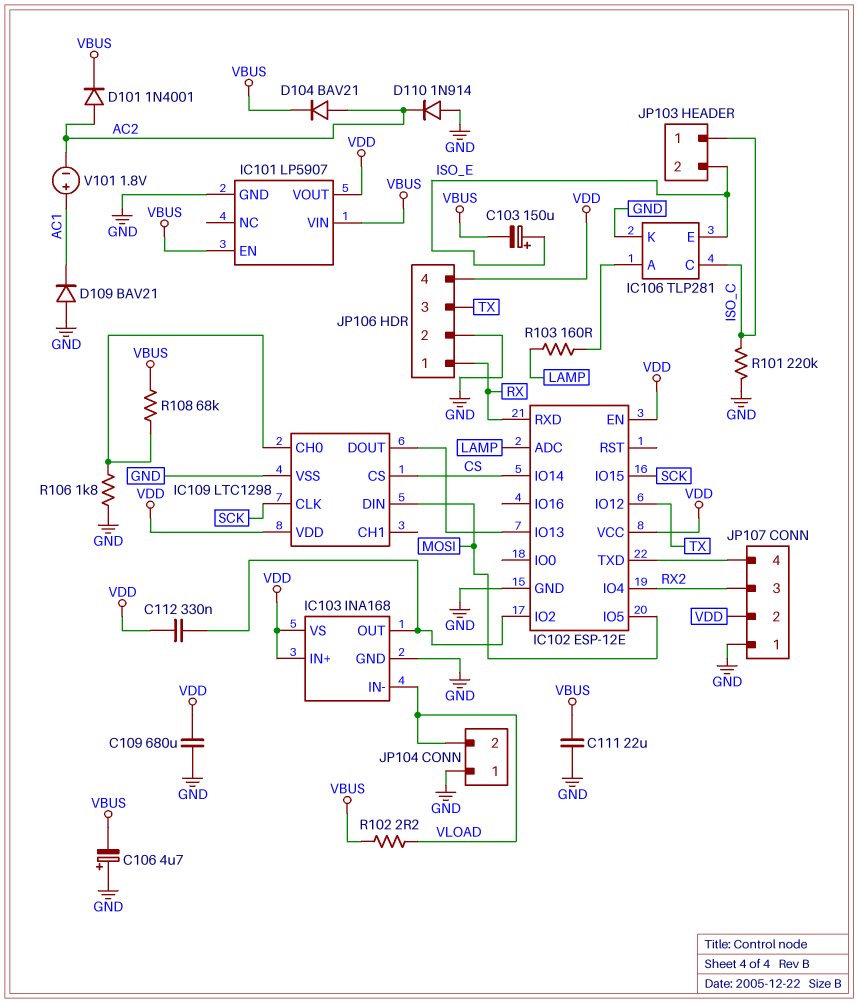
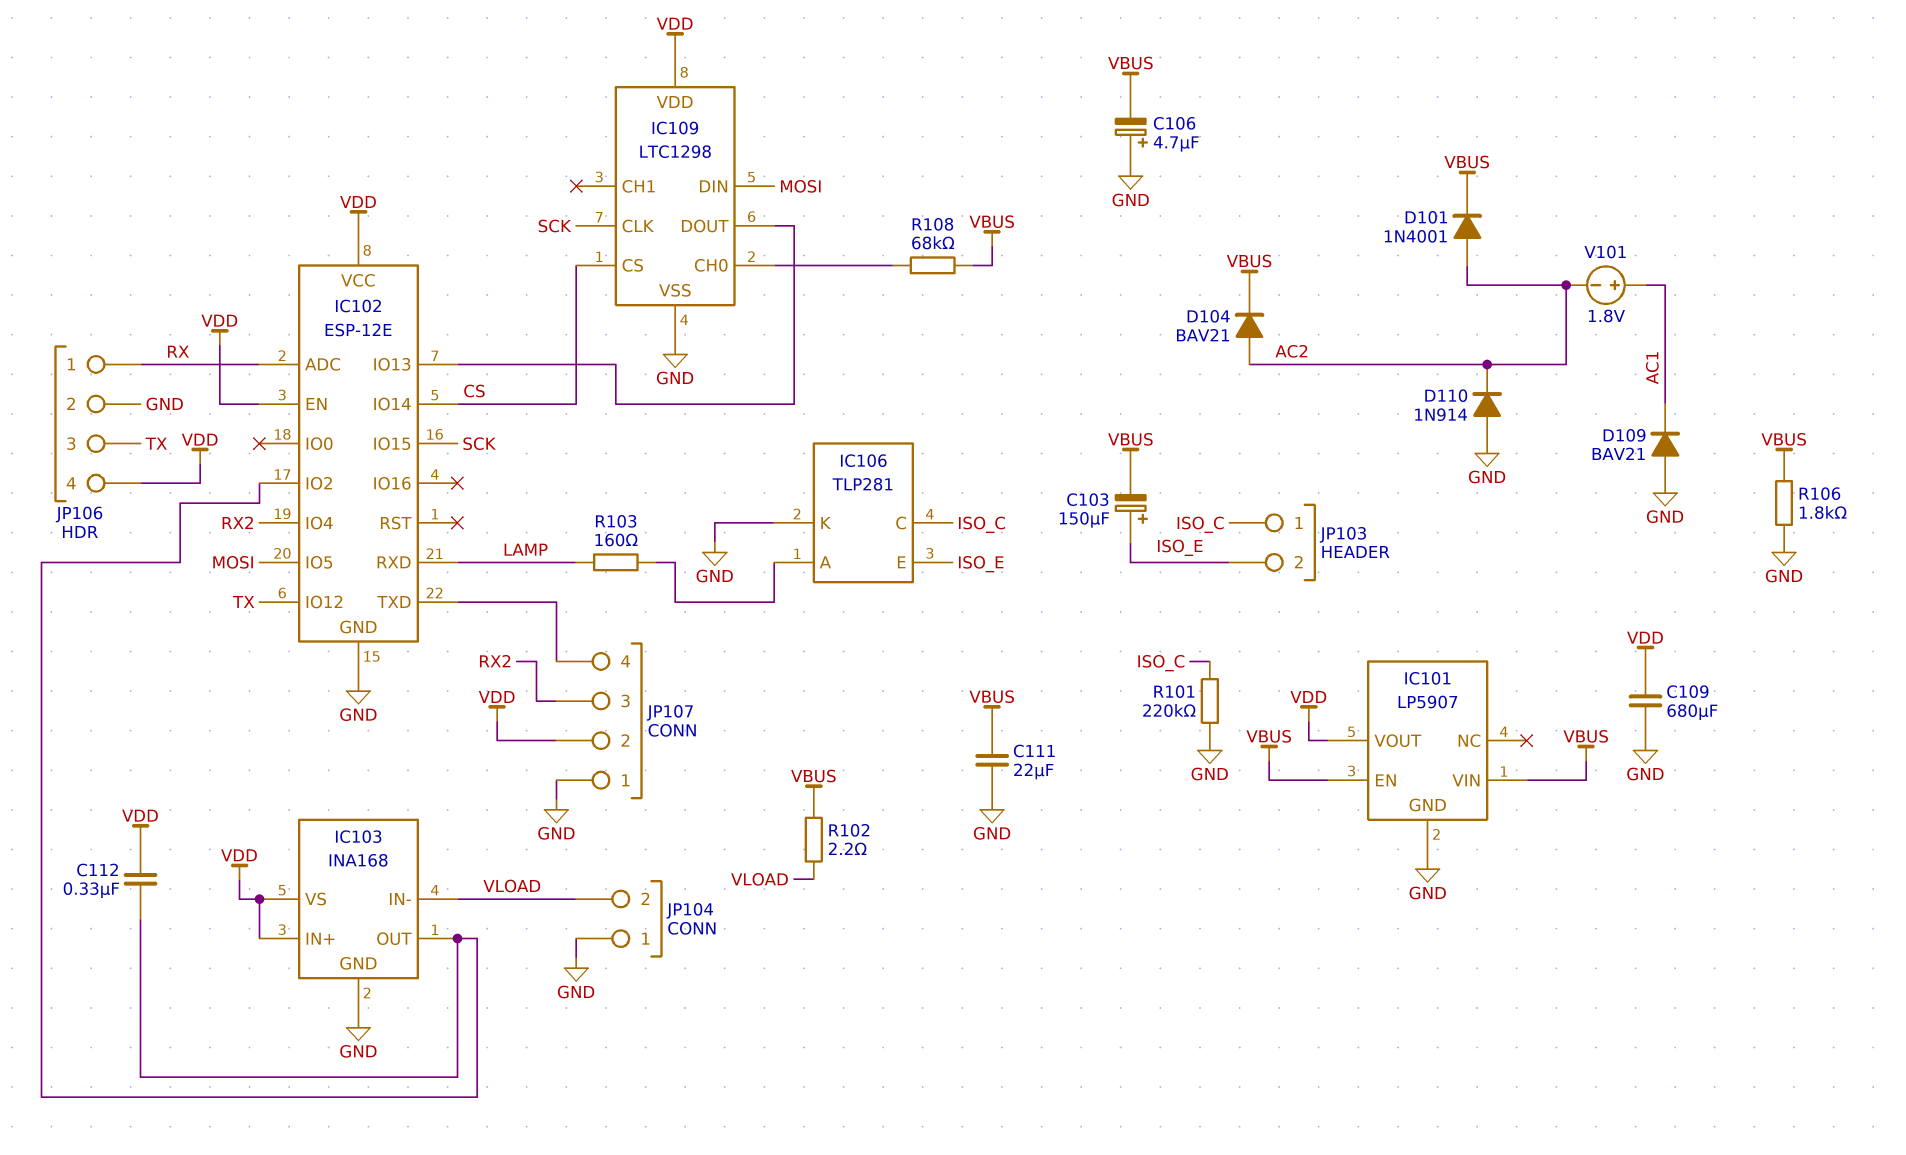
IC102 pin ADC: LAMP -> RX
IC102 pin RXD: RX -> LAMP
R106: 1.8k (GND, IC109/CH0) -> 1.8k (GND, VBUS)

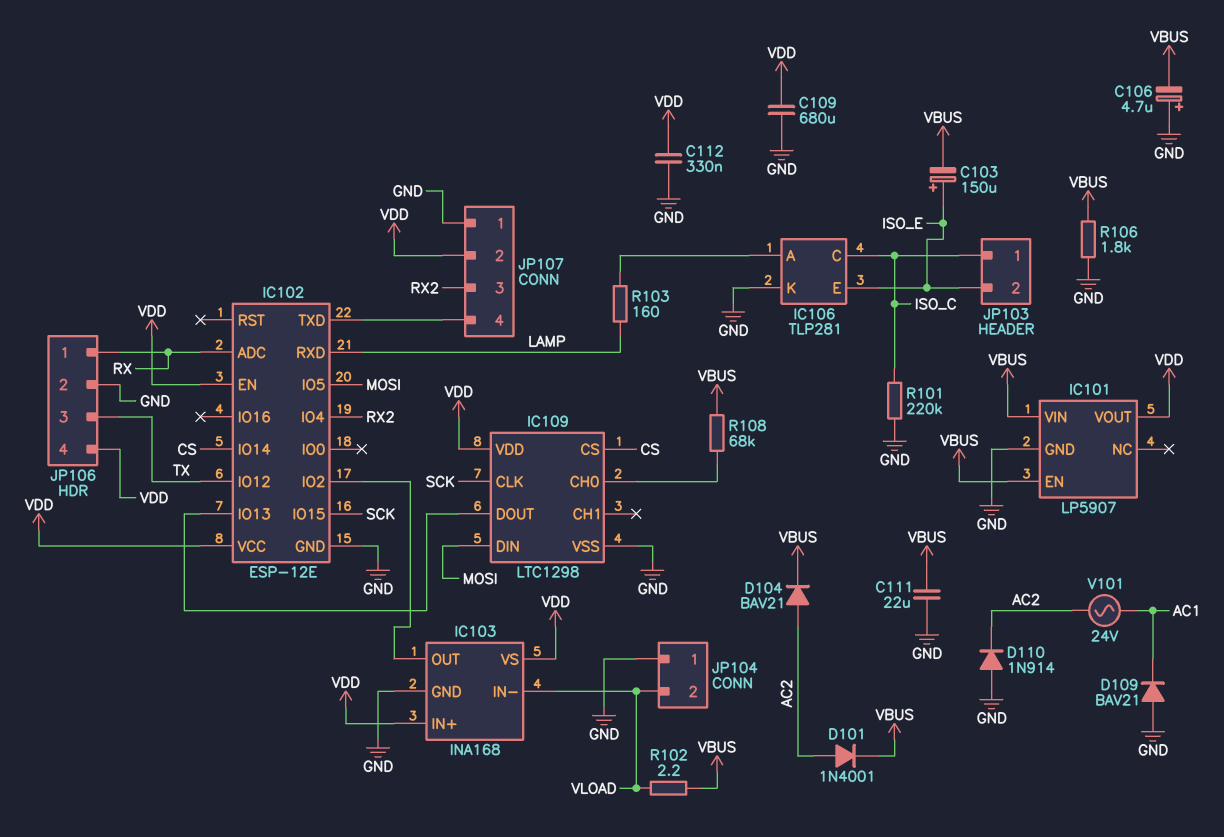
C112: 330nF (IC102/IO2, VDD) -> 330nF (GND, VDD)
V101: 1.8V (plus AC1, minus AC2) -> AC 24V (AC1, AC2)

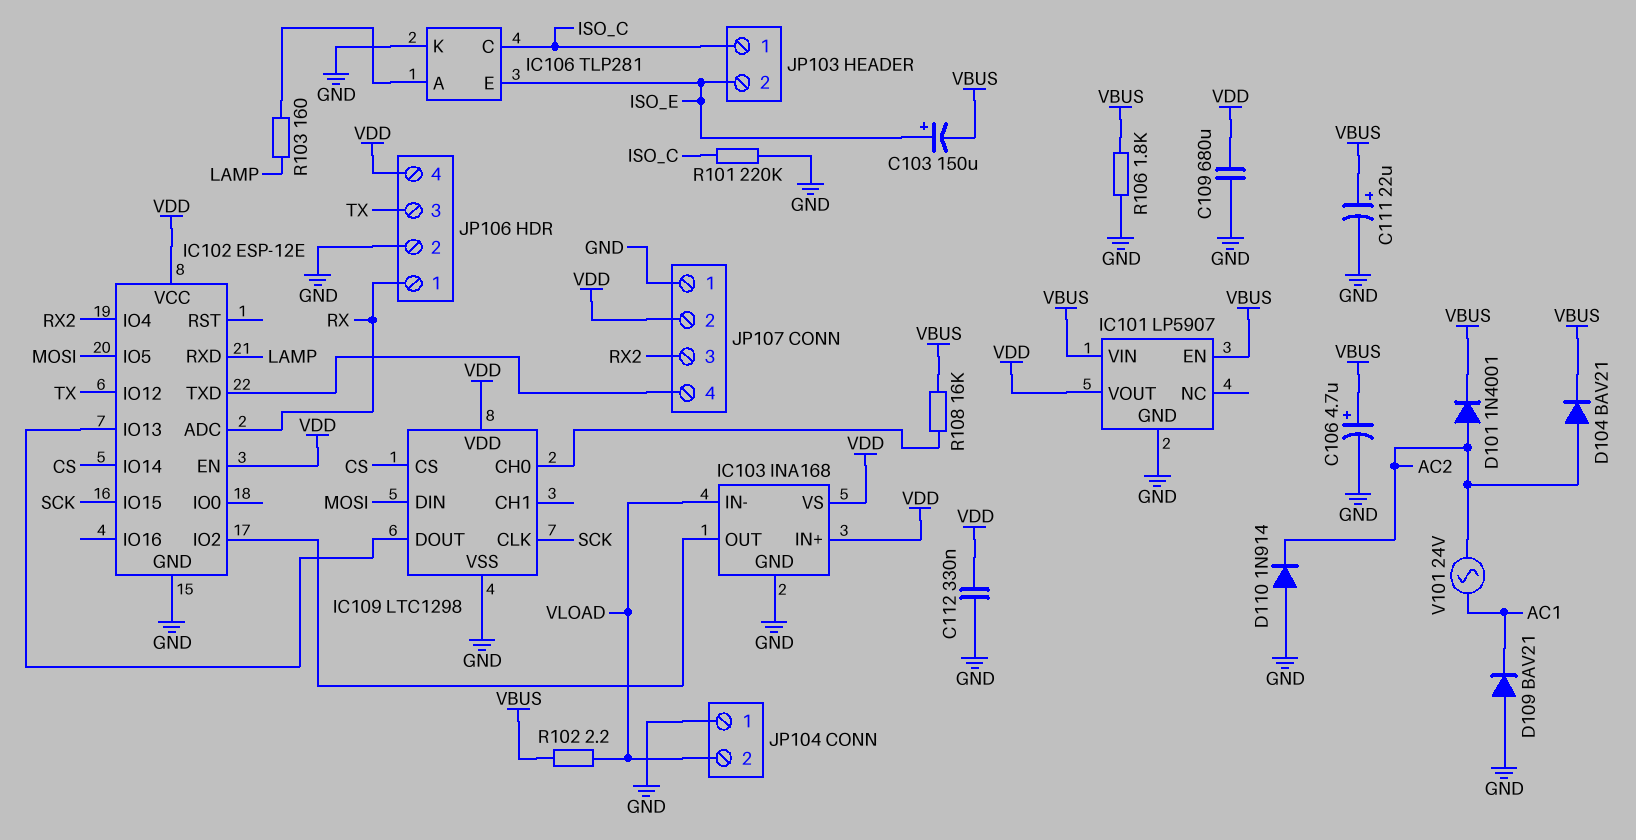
C106: 4.7uF (plus GND, minus VBUS) -> 4.7uF (plus VBUS, minus GND)
C111: 22uF (GND, VBUS) -> 22uF (plus VBUS, minus GND)
R108: 68k (IC109/CH0, VBUS) -> 16k (IC109/CH0, VBUS)

